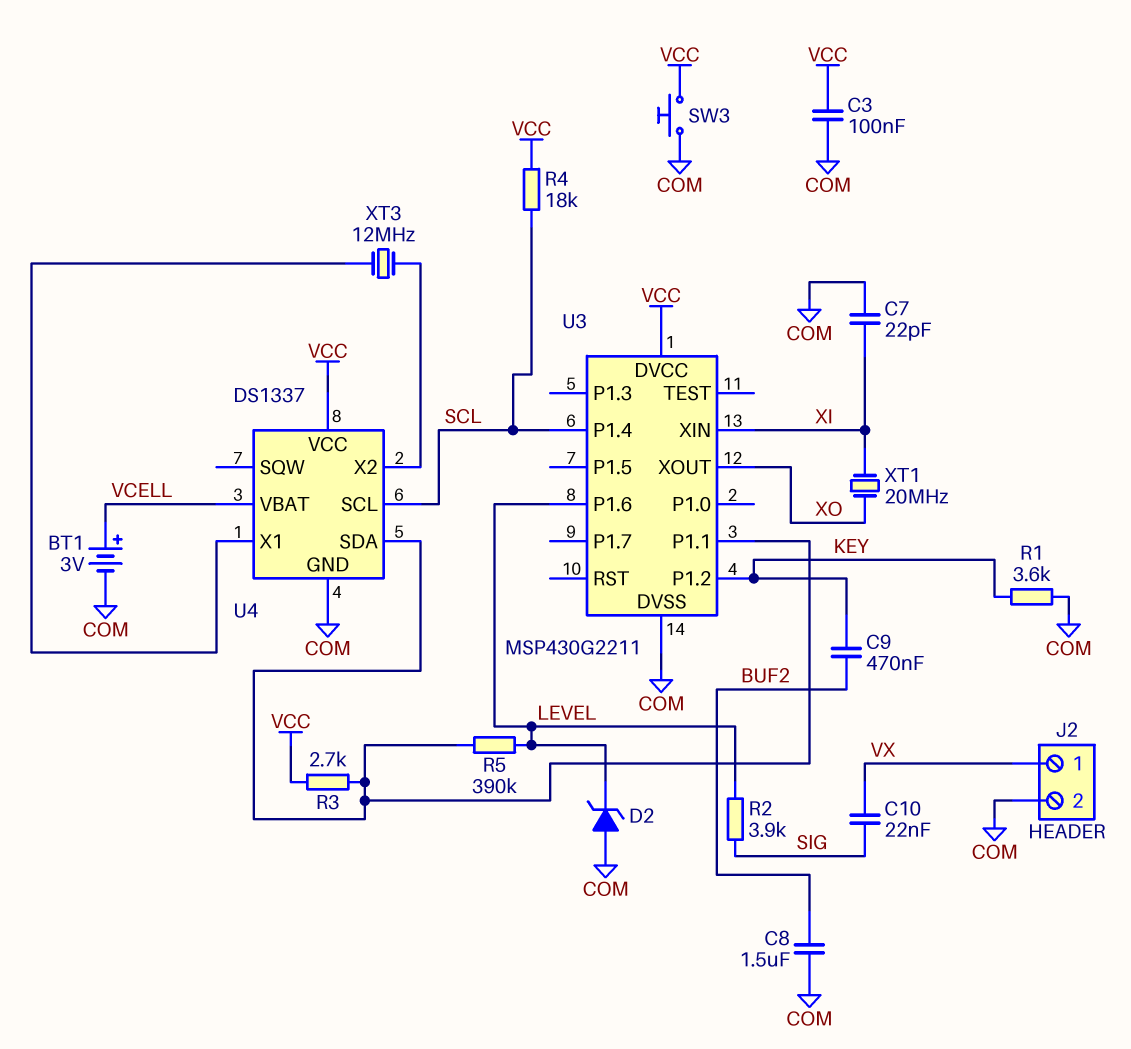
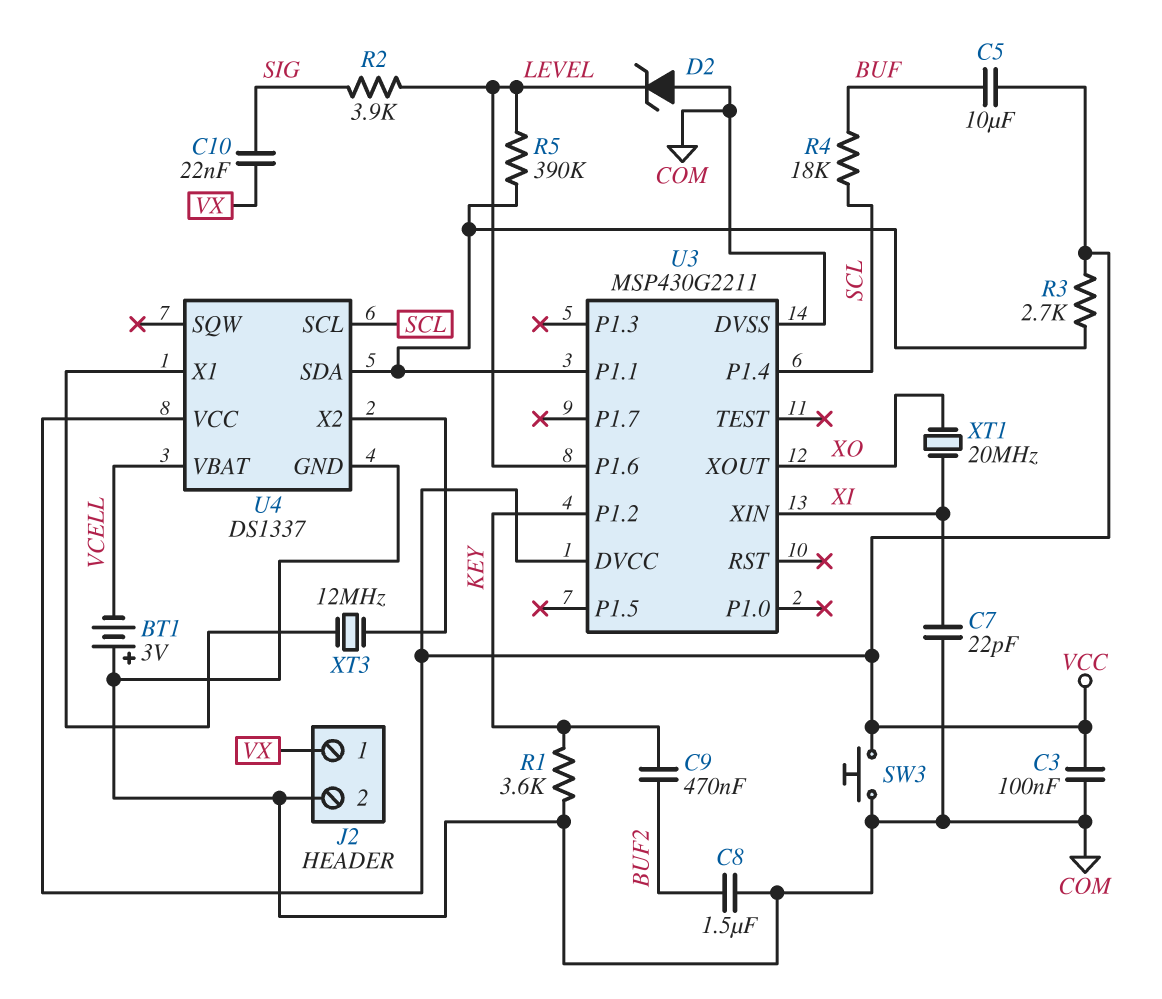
BT1: 3V (plus VCELL, minus COM) -> 3V (plus COM, minus VCELL)
C5: none -> 10uF (BUF, VCC)
R4: 18k (SCL, VCC) -> 18k (BUF, SCL)

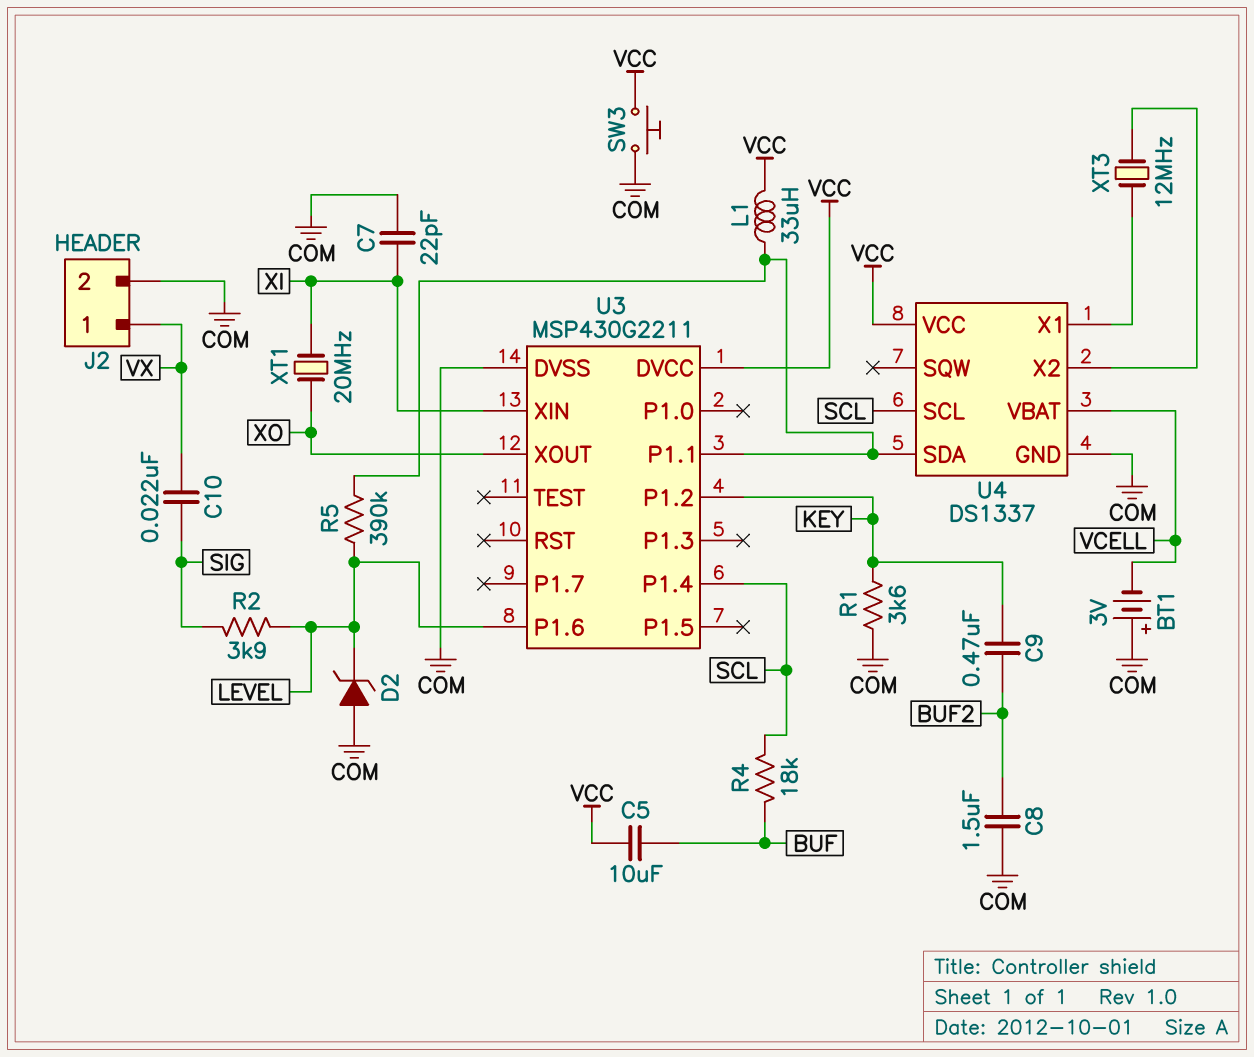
C3: 100nF (COM, VCC) -> none
L1: none -> 33uH (U3/P1.1, VCC)
R3: 2.7k (U3/P1.1, VCC) -> none

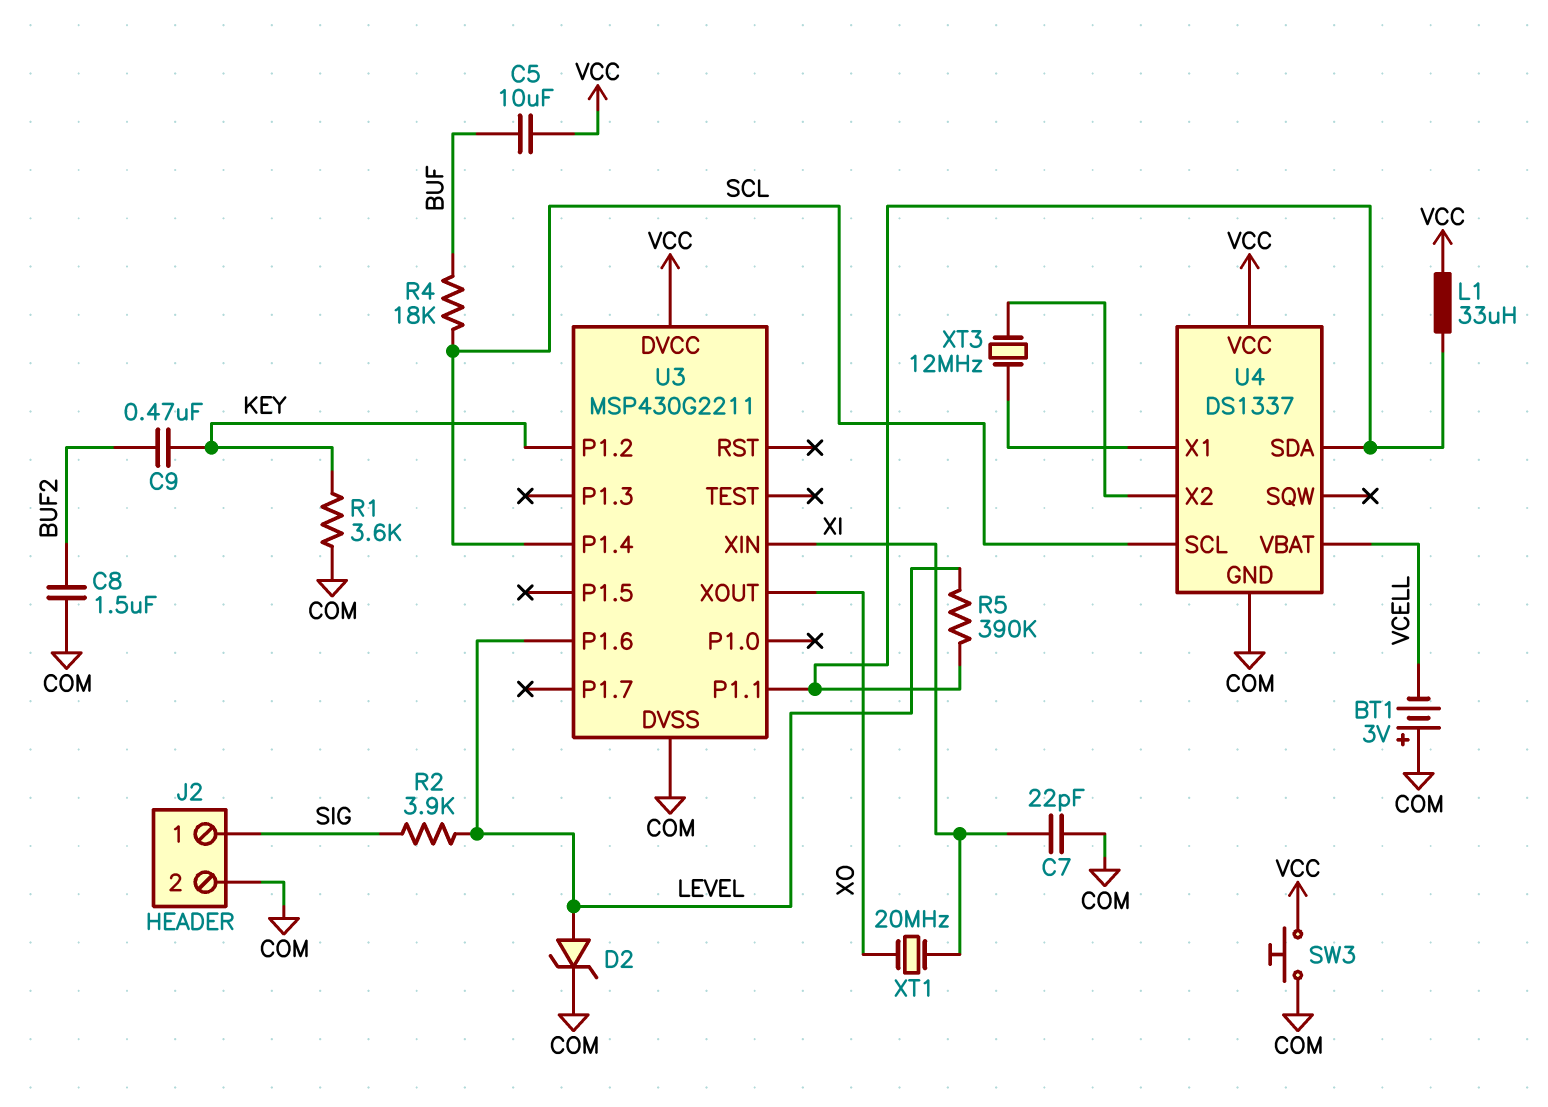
C10: 22nF (SIG, VX) -> none
D2: zener (A COM, K LEVEL) -> zener (A LEVEL, K COM)
J2 pin 1: VX -> SIG

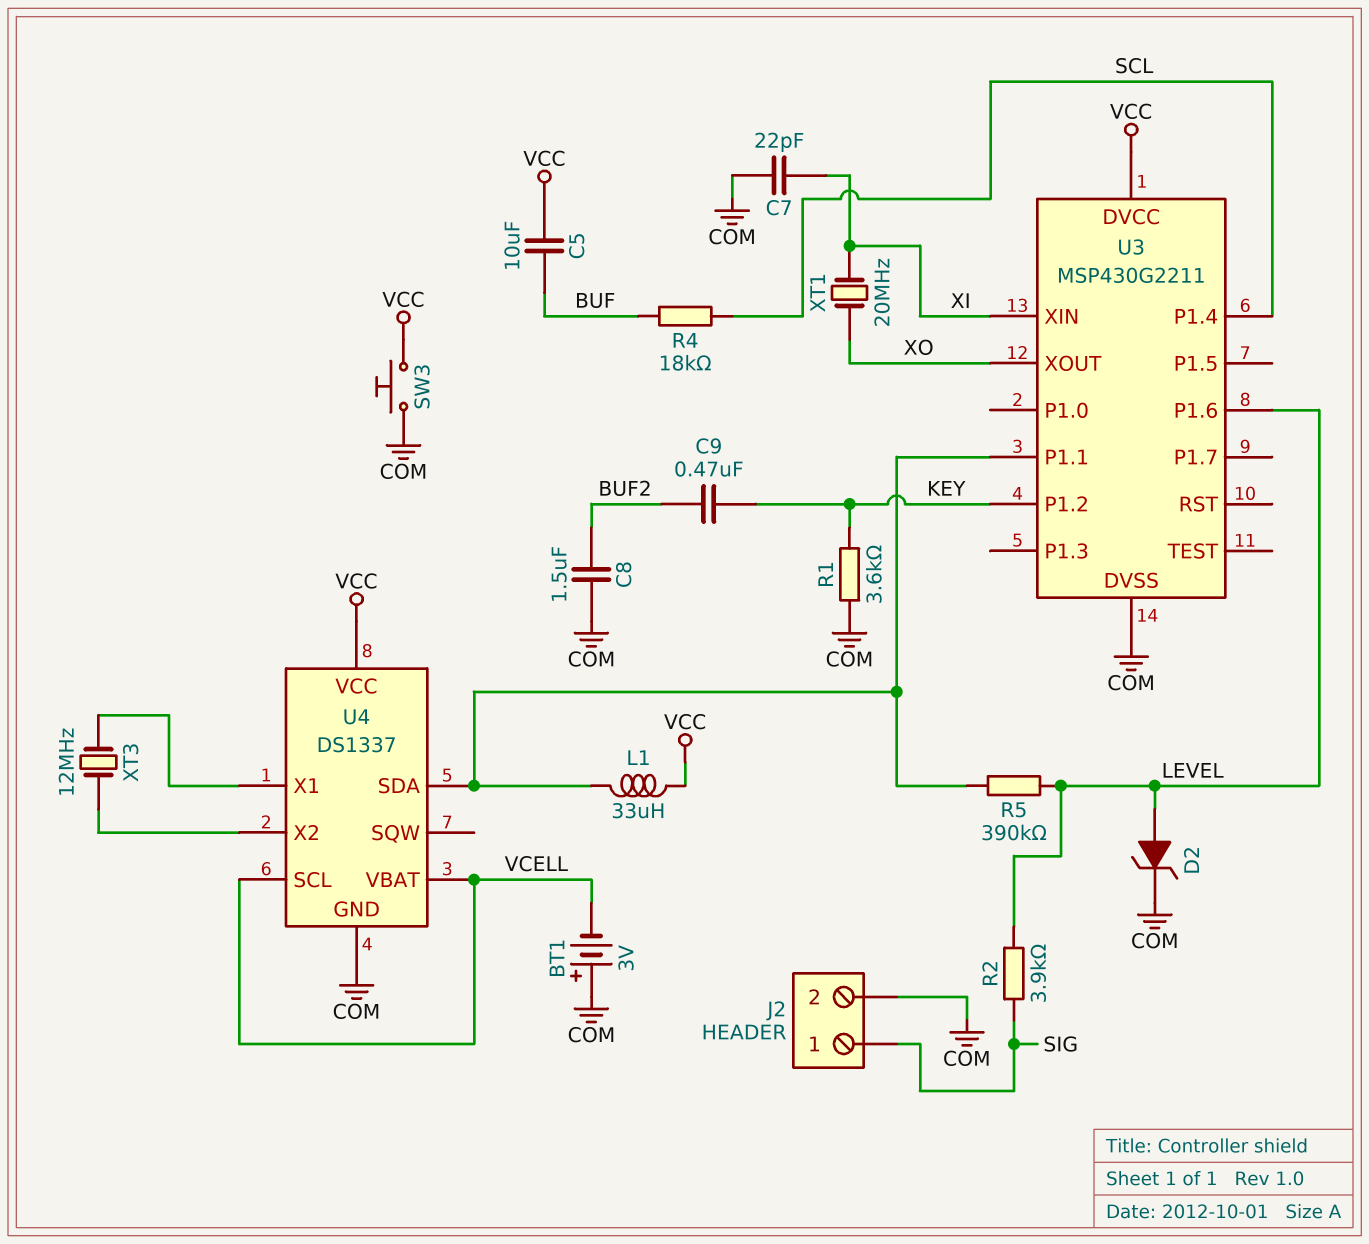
U4 pin SCL: SCL -> VCELL

